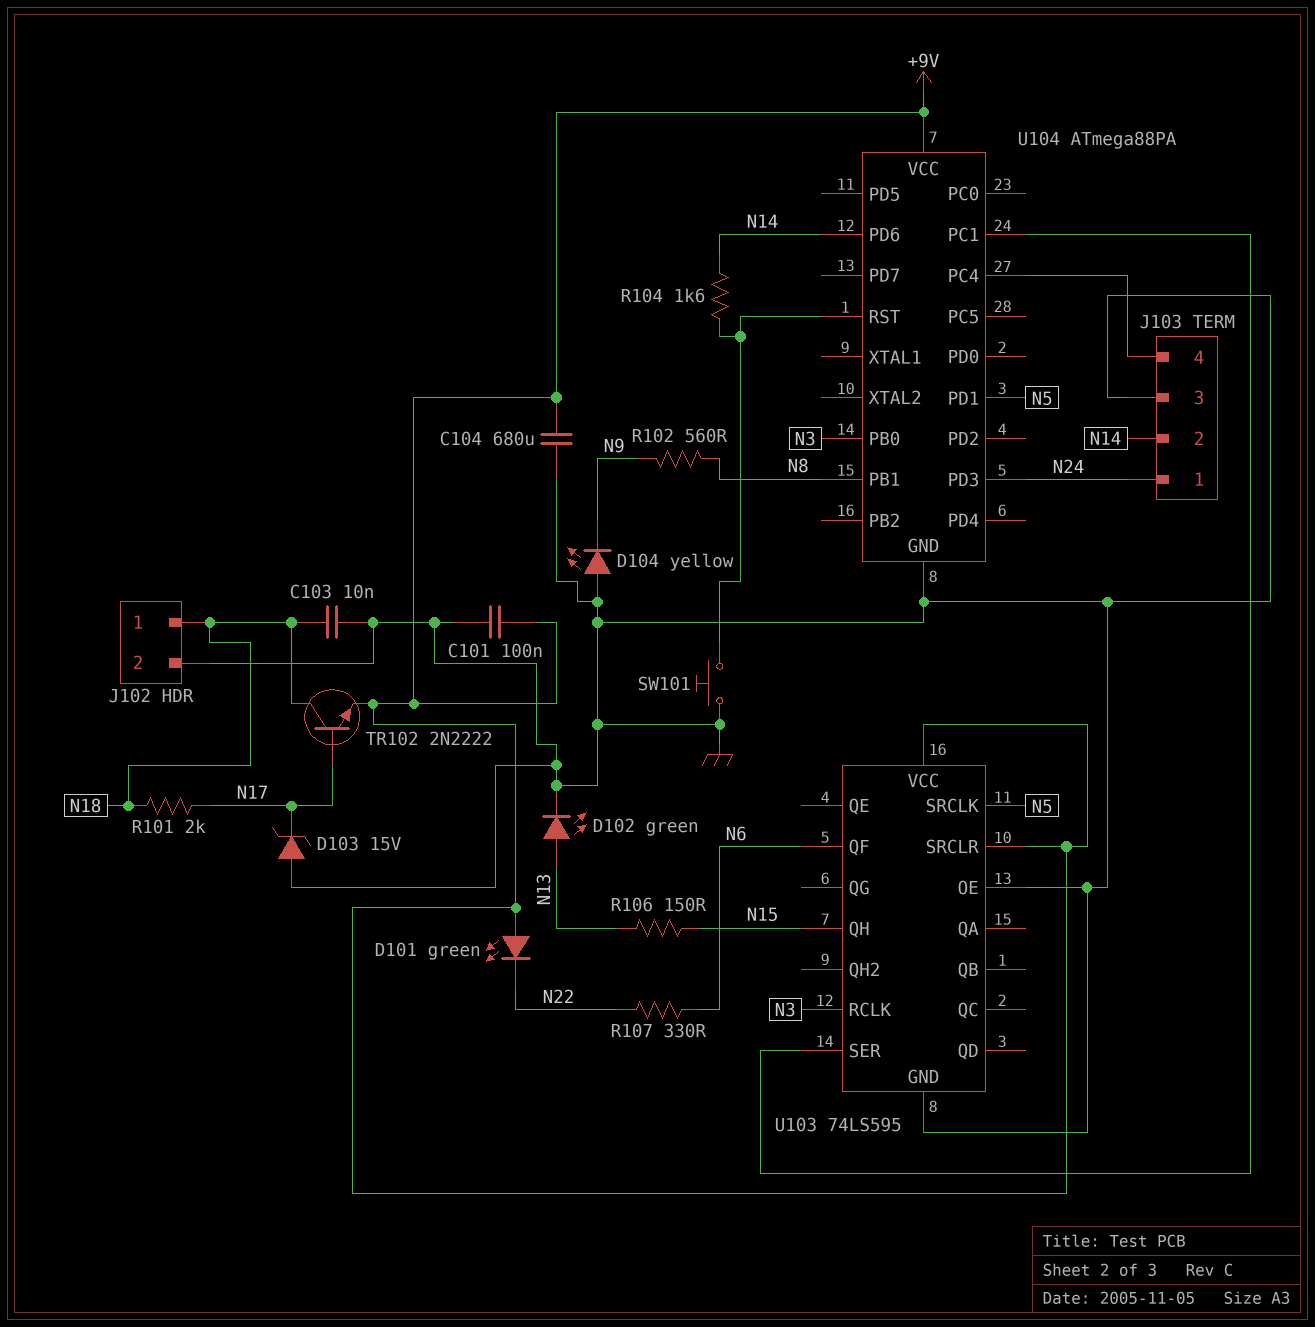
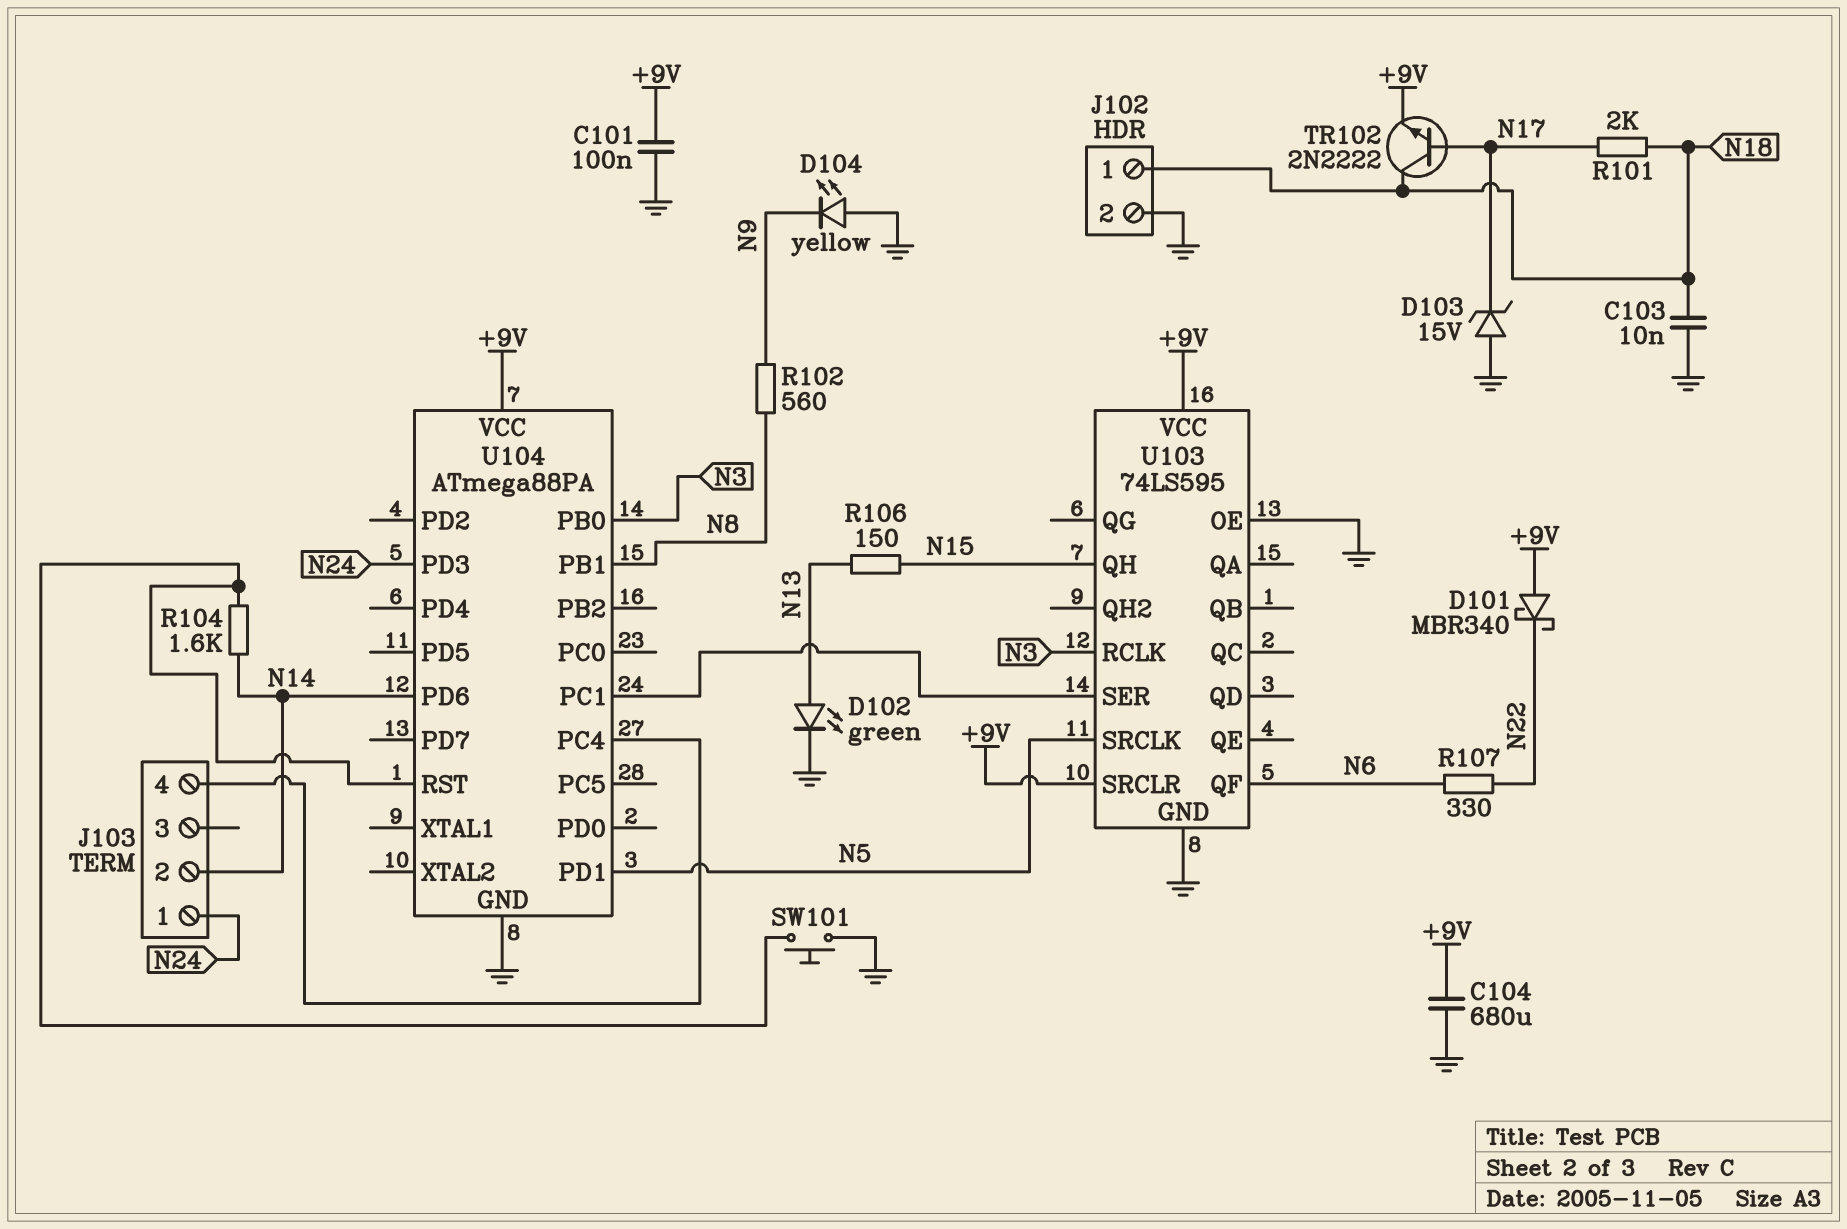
D101: LED green (A +9V, K N22) -> schottky MBR340 (A +9V, K N22)
J103 pin 3: GND -> none

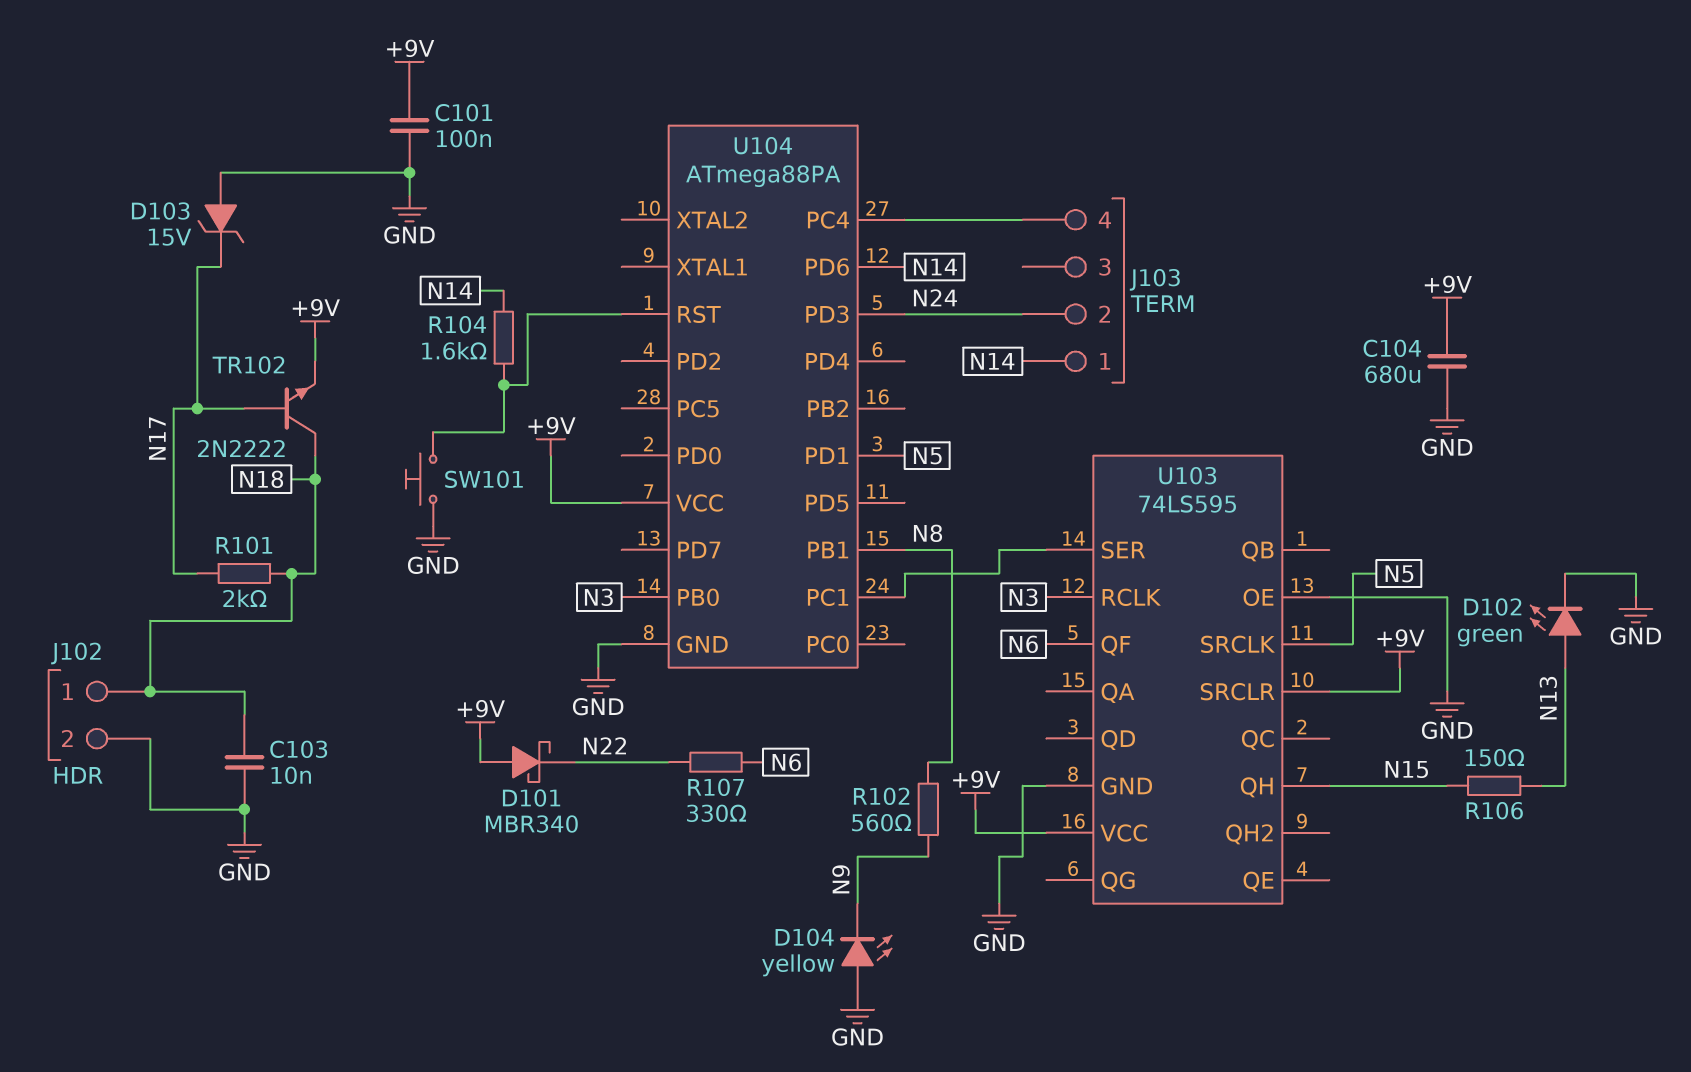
J103 pin 1: N24 -> N14
J103 pin 2: N14 -> N24

